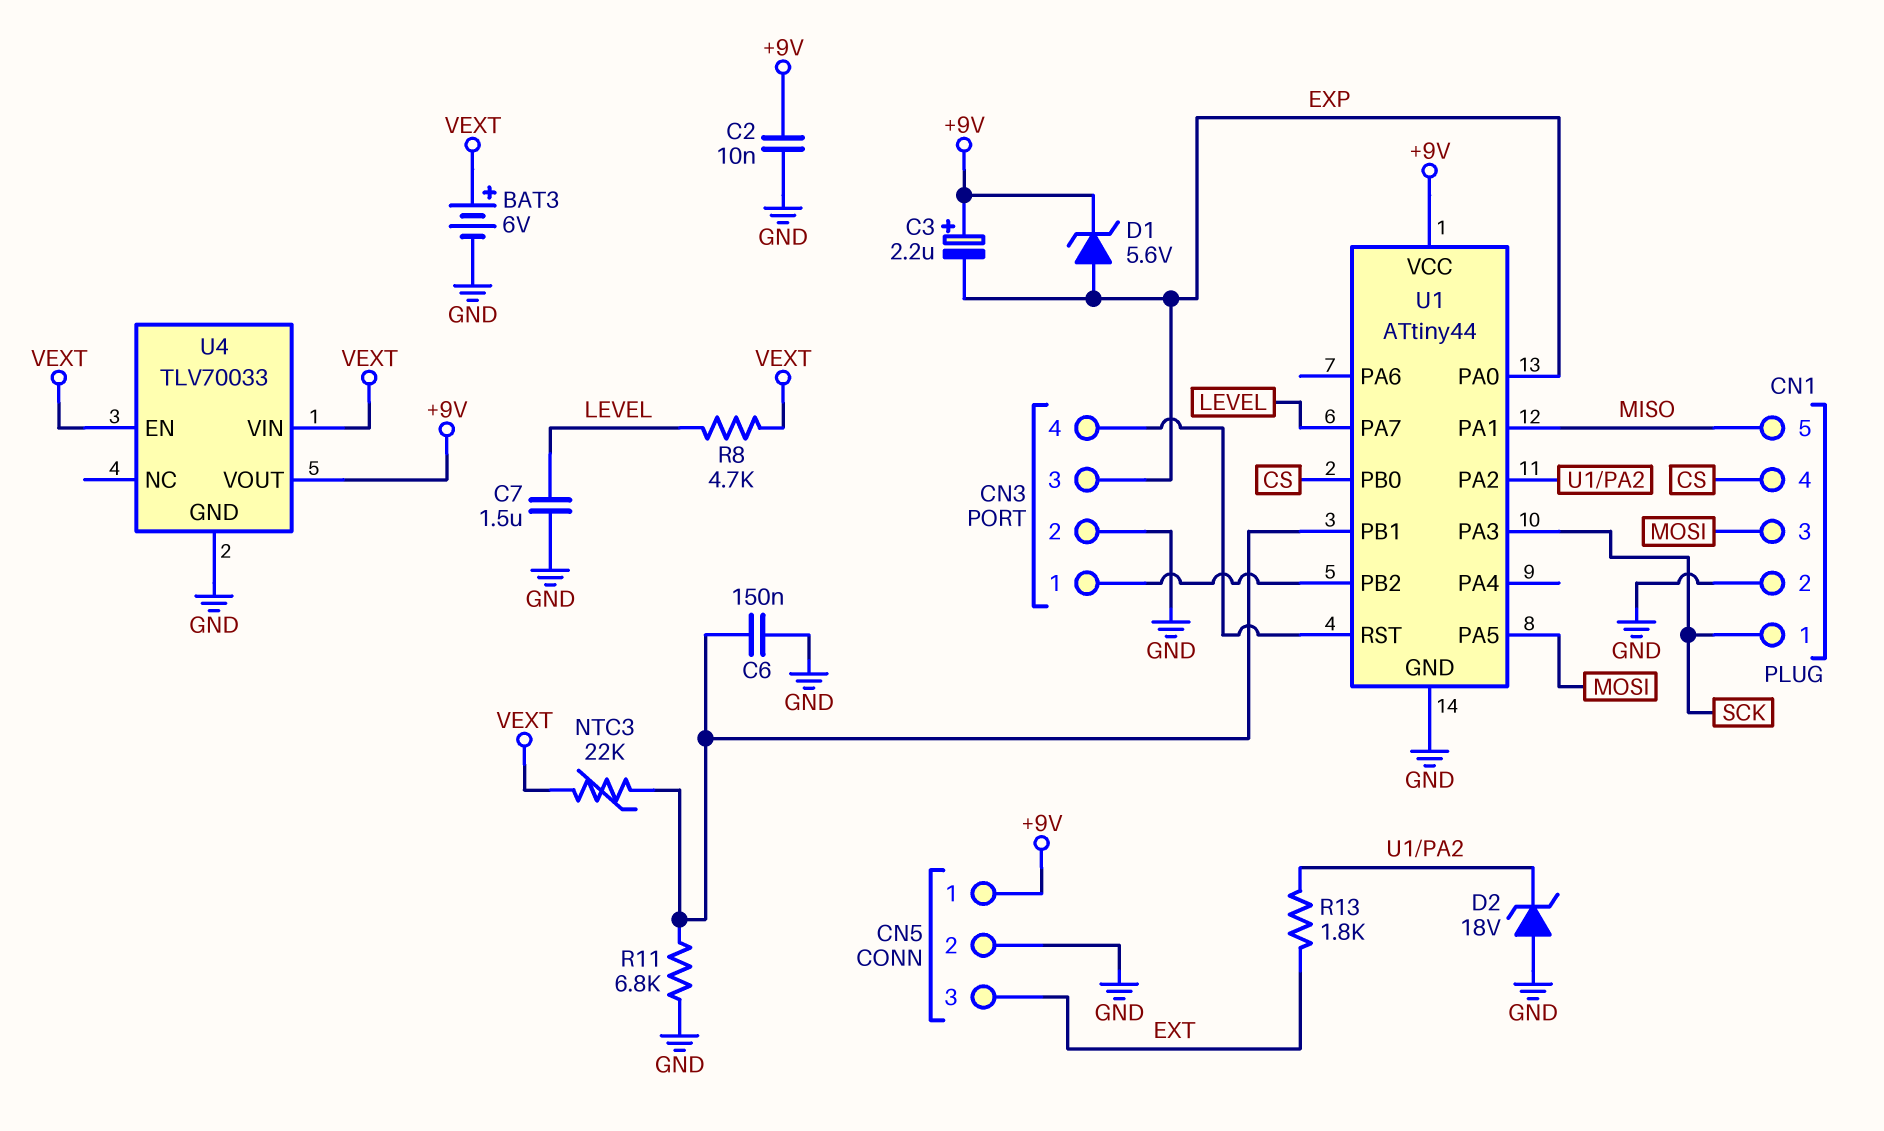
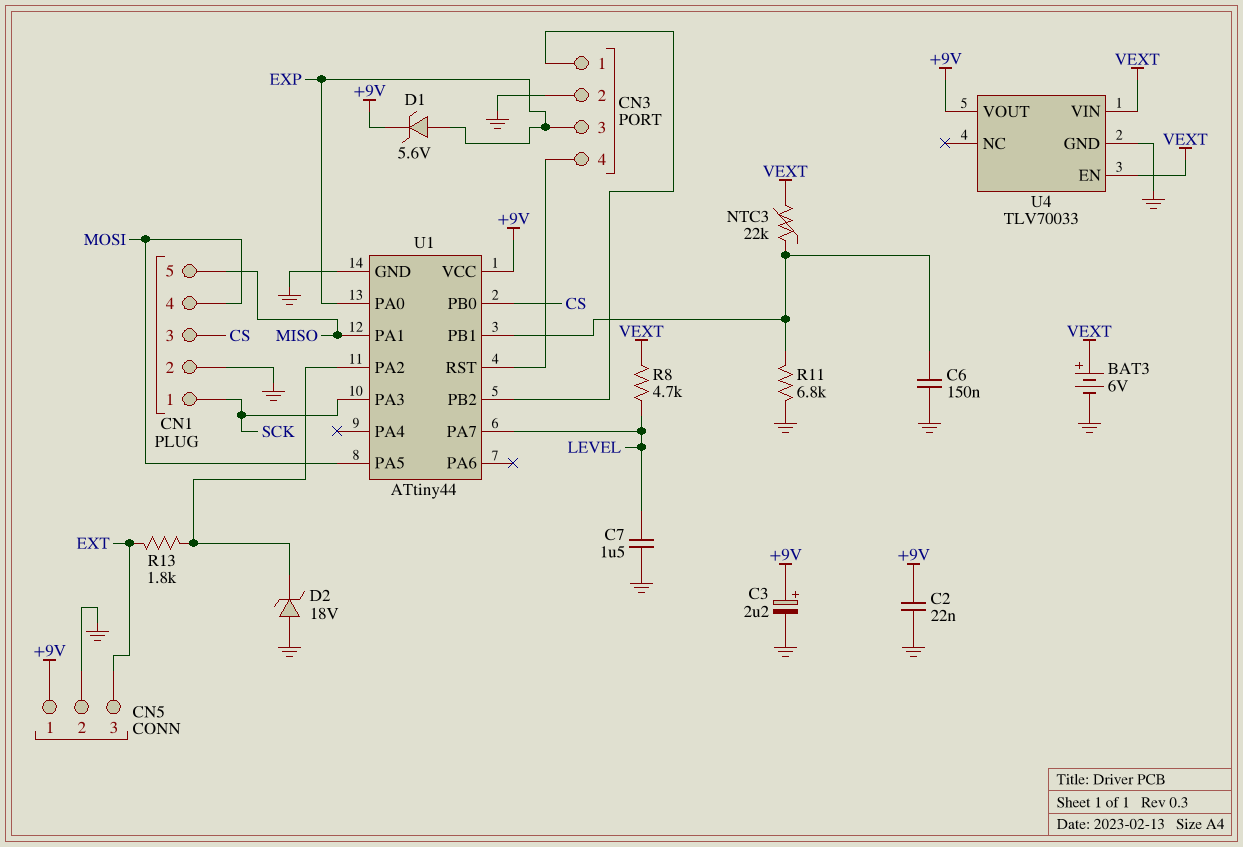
C2: 10nF (+9V, GND) -> 22nF (+9V, GND)
C3: 2.2uF (plus +9V, minus EXP) -> 2.2uF (plus +9V, minus GND)
CN1 pin 3: MOSI -> CS
CN1 pin 4: CS -> MOSI

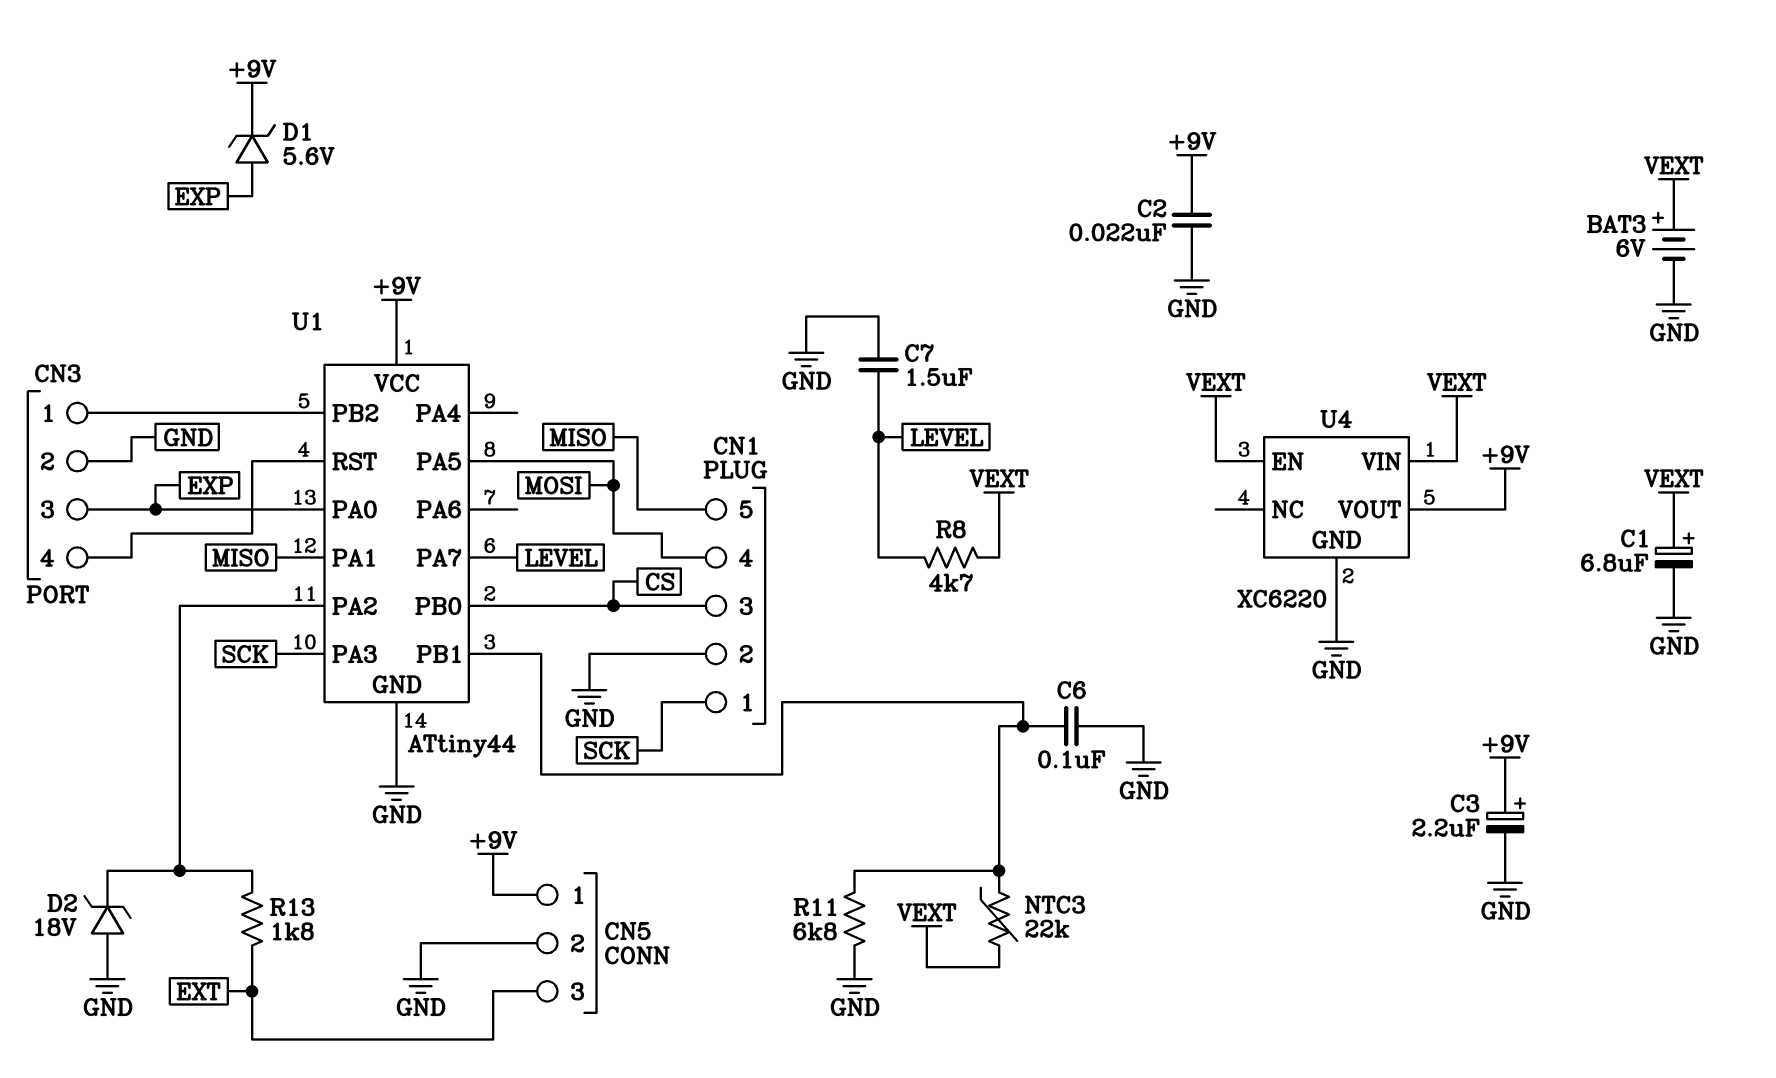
C1: none -> 6.8uF (plus VEXT, minus GND)
C6: 150nF (GND, U1/PB1) -> 100nF (GND, U1/PB1)
U4: TLV70033 -> XC6220

